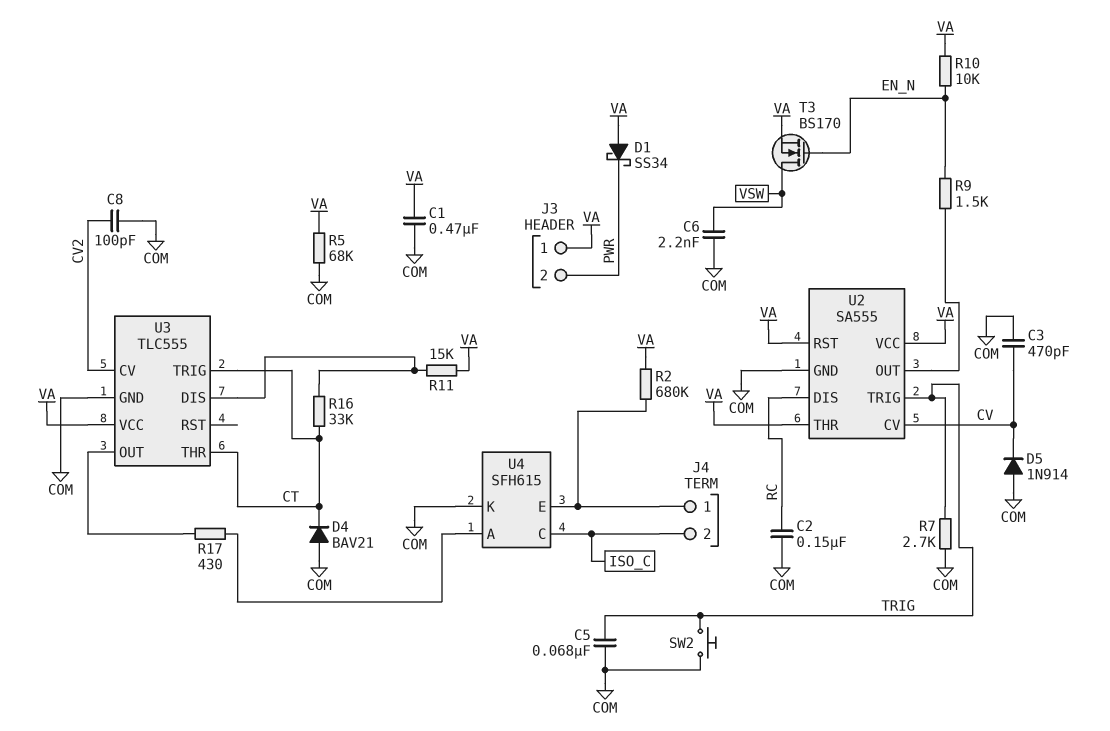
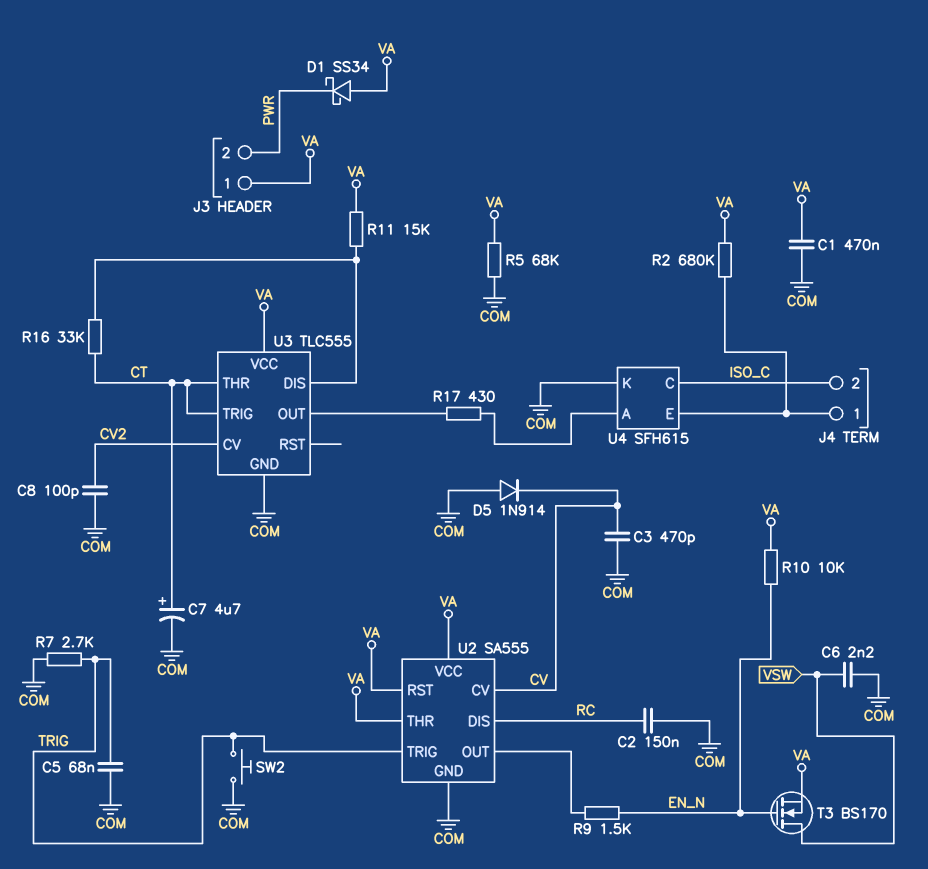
C7: none -> 4.7uF (plus CT, minus COM)
D4: diode BAV21 (A COM, K CT) -> none

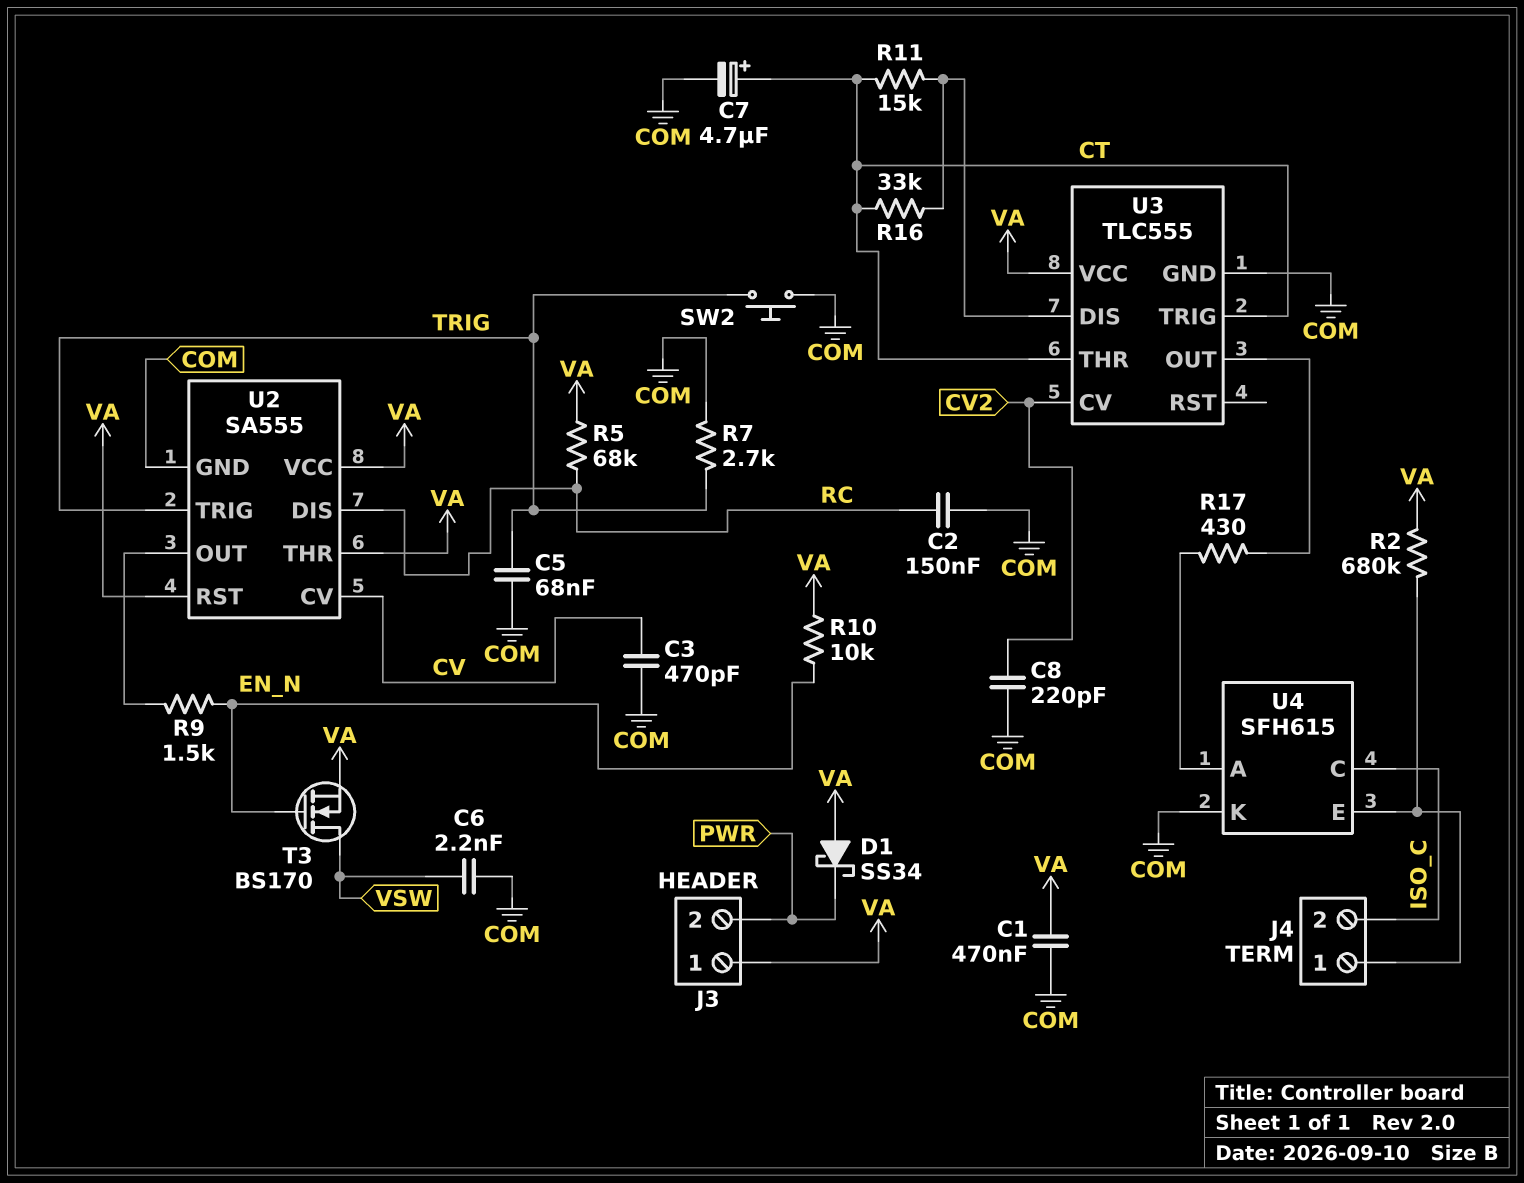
C8: 100pF (COM, CV2) -> 220pF (COM, CV2)
D5: diode 1N914 (A COM, K CV) -> none
R5: 68k (COM, VA) -> 68k (RC, VA)
R11: 15k (U3/DIS, VA) -> 15k (CT, U3/DIS)

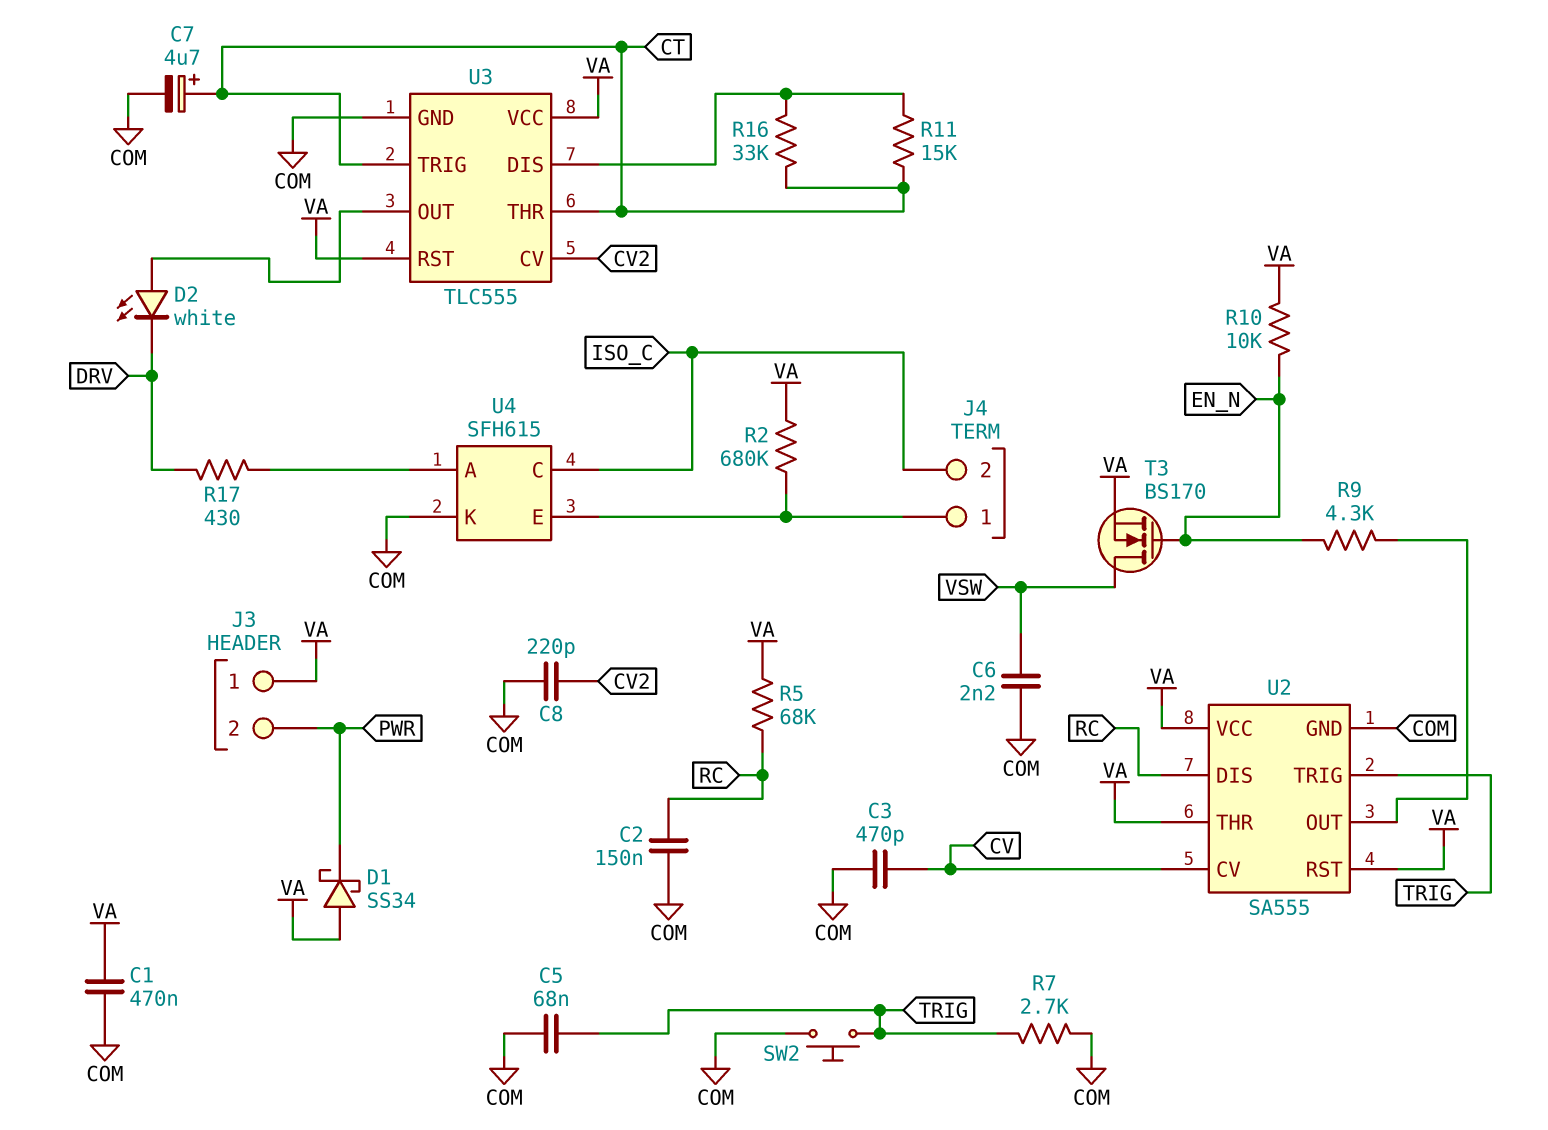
D2: none -> LED white (A U3/OUT, K DRV)
R9: 1.5k (EN_N, U2/OUT) -> 4.3k (EN_N, U2/OUT)
R17: 430 (U3/OUT, U4/A) -> 430 (DRV, U4/A)
U3 pin RST: none -> VA

